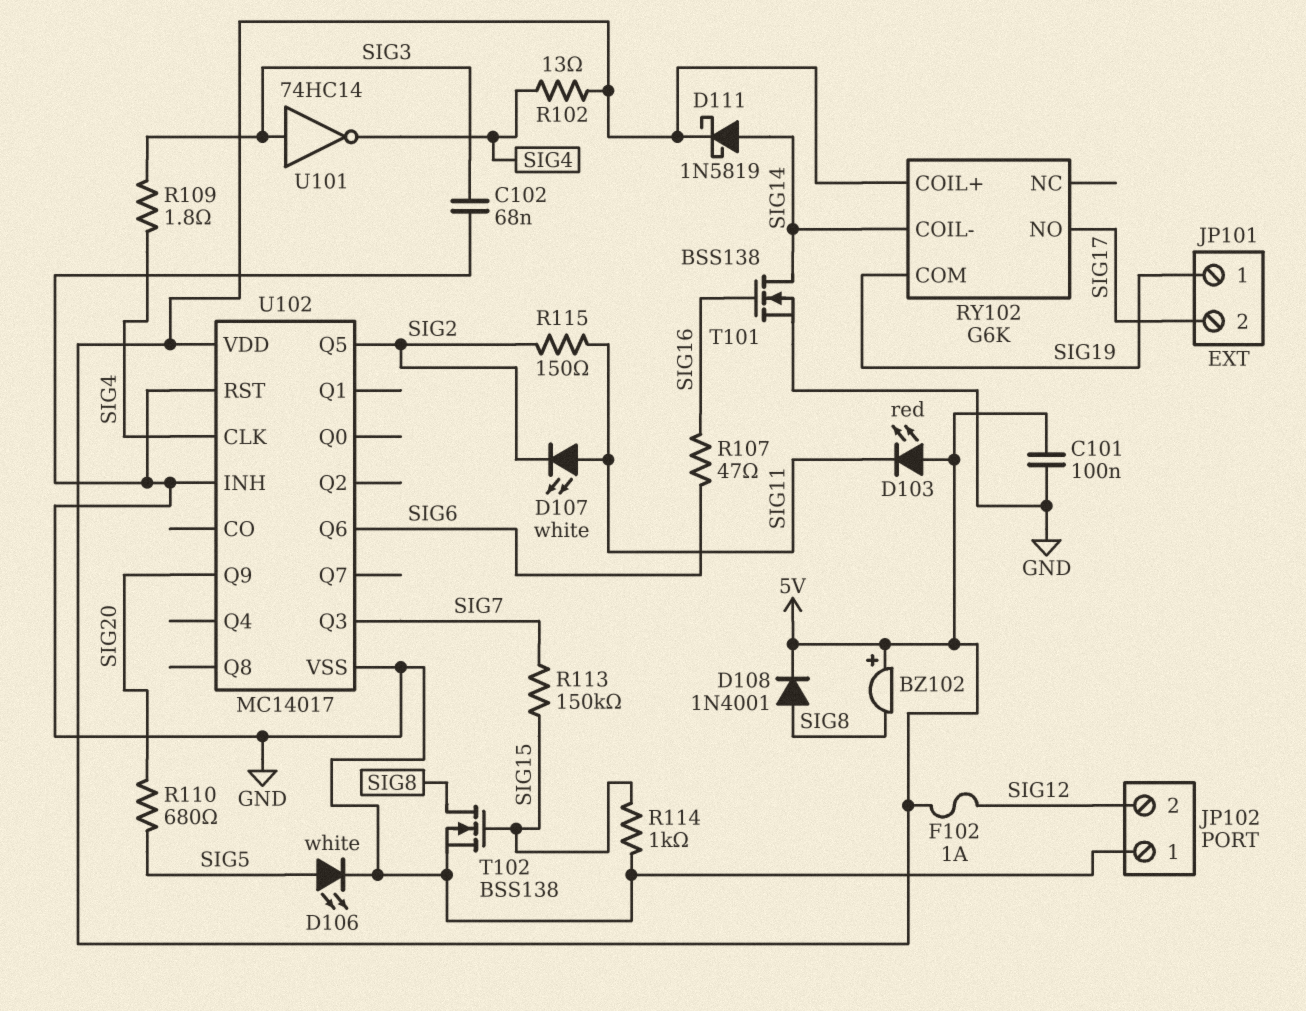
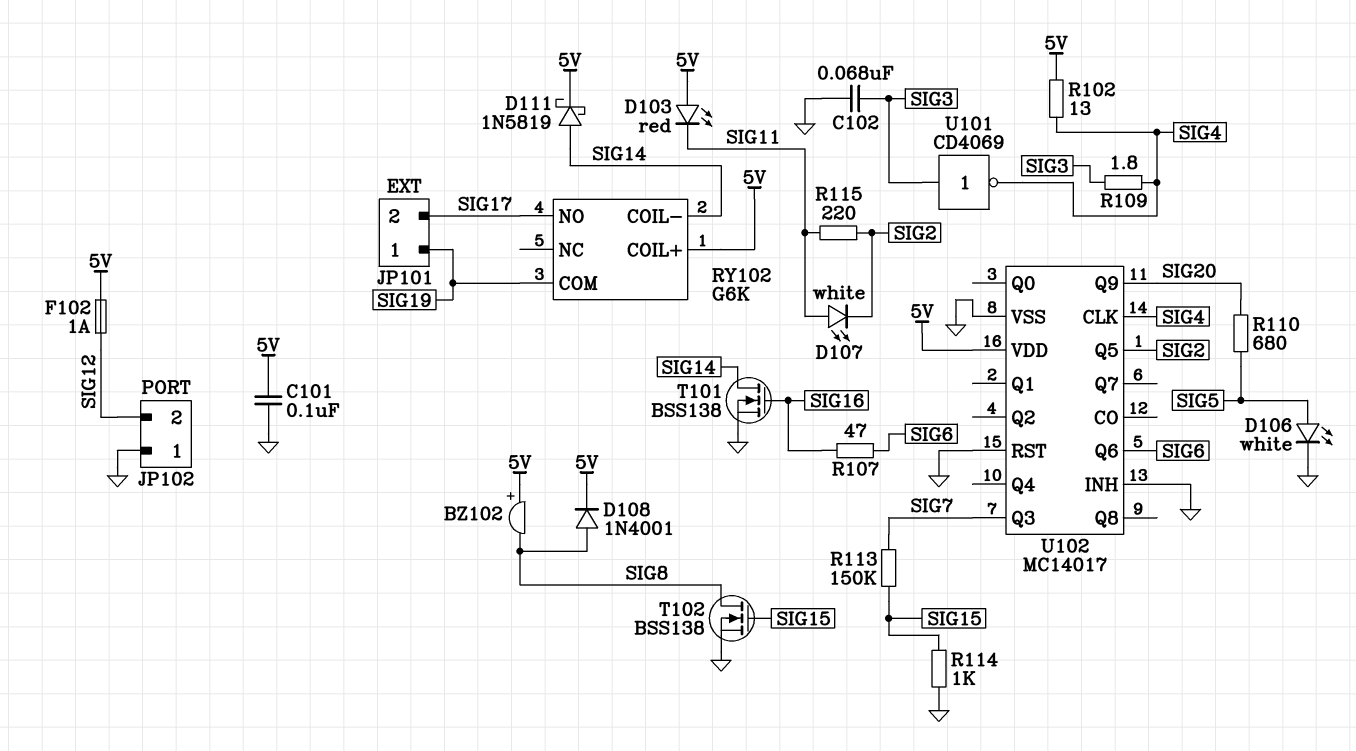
R115: 150 (SIG2, SIG11) -> 220 (SIG2, SIG11)
U101: NOT 74HC14 (in SIG3, out SIG4) -> NOT CD4069 (in SIG3, out SIG4)

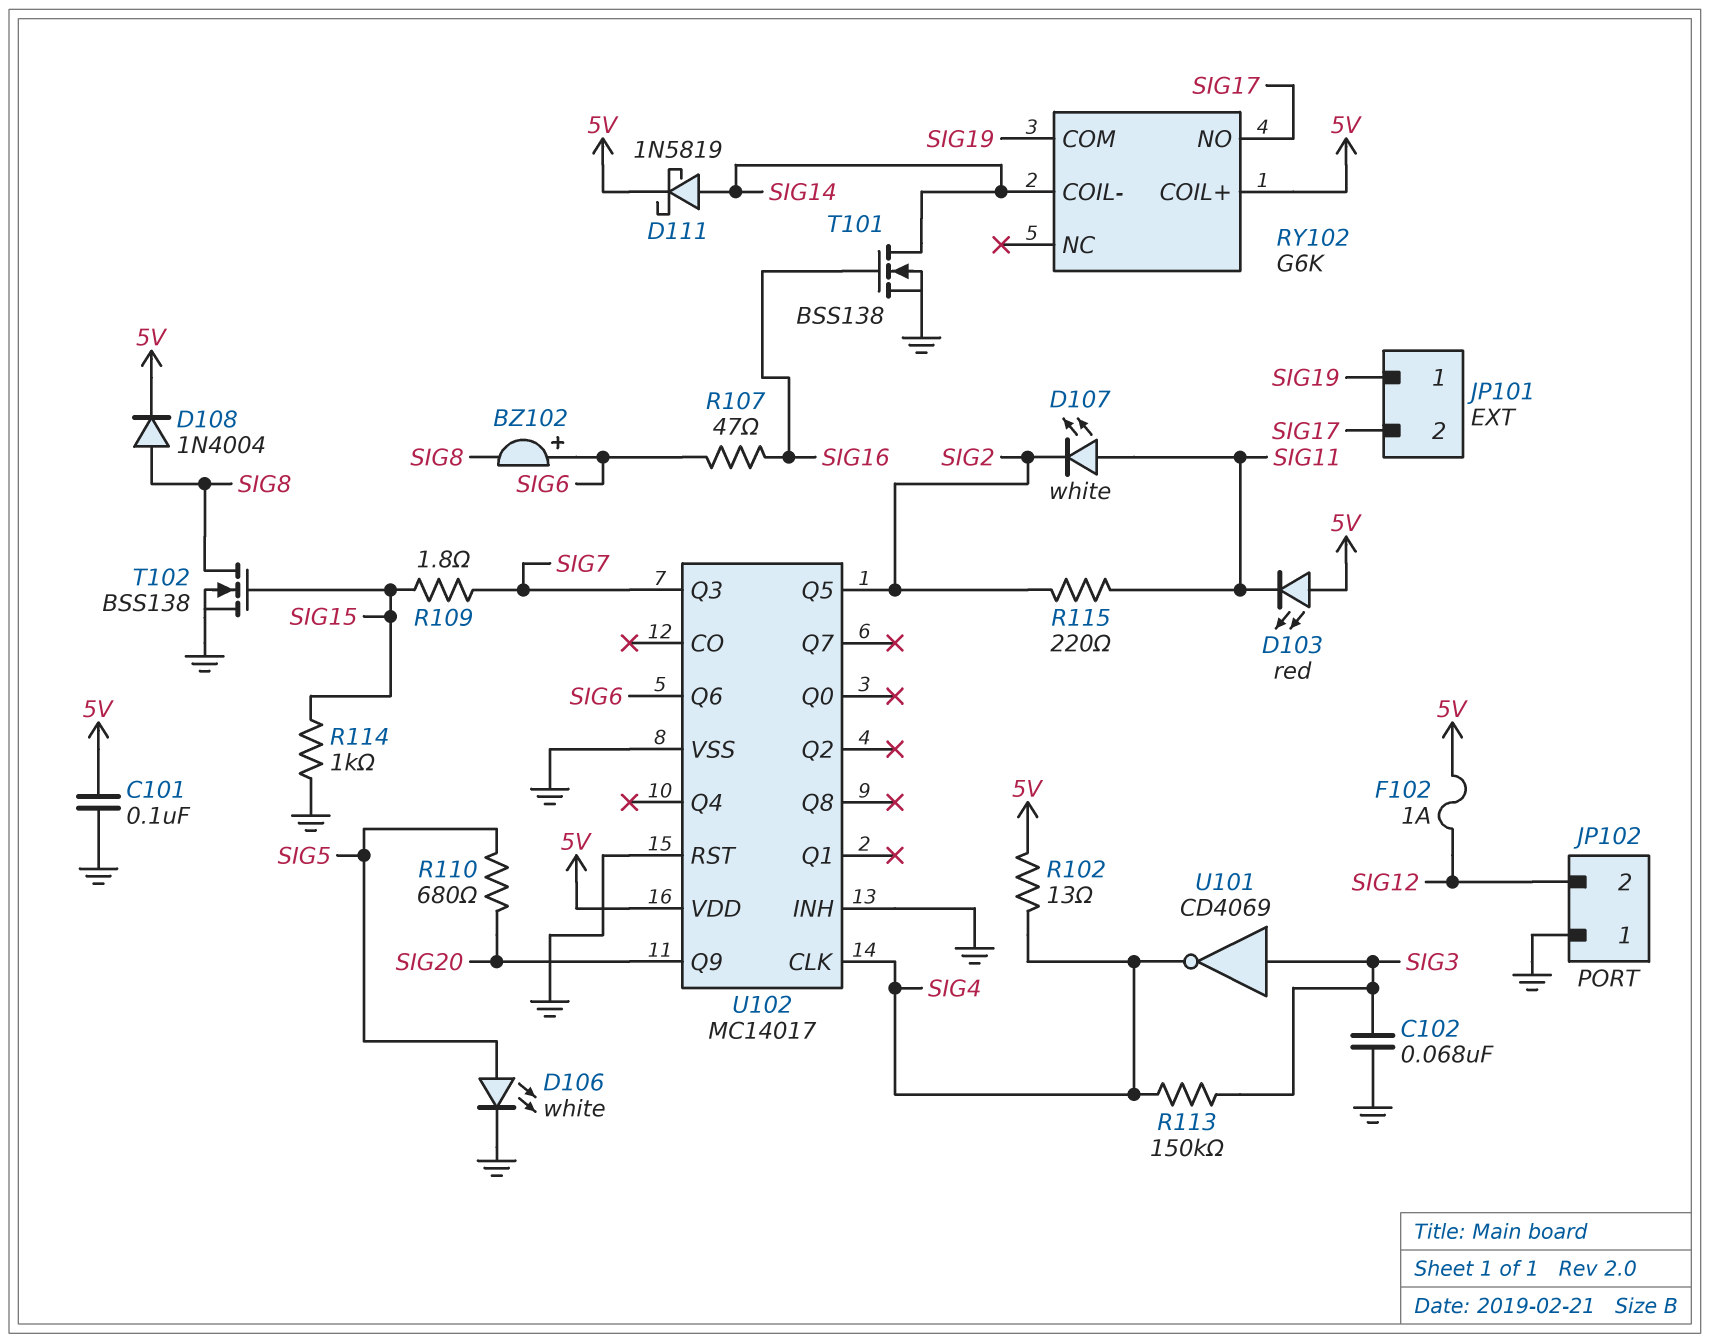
BZ102: buzzer (plus 5V, minus SIG8) -> buzzer (plus SIG6, minus SIG8)
D108: diode 1N4001 (A SIG8, K 5V) -> diode 1N4004 (A SIG8, K 5V)
R109: 1.8 (SIG3, SIG4) -> 1.8 (SIG7, SIG15)
R113: 150k (SIG7, SIG15) -> 150k (SIG3, SIG4)

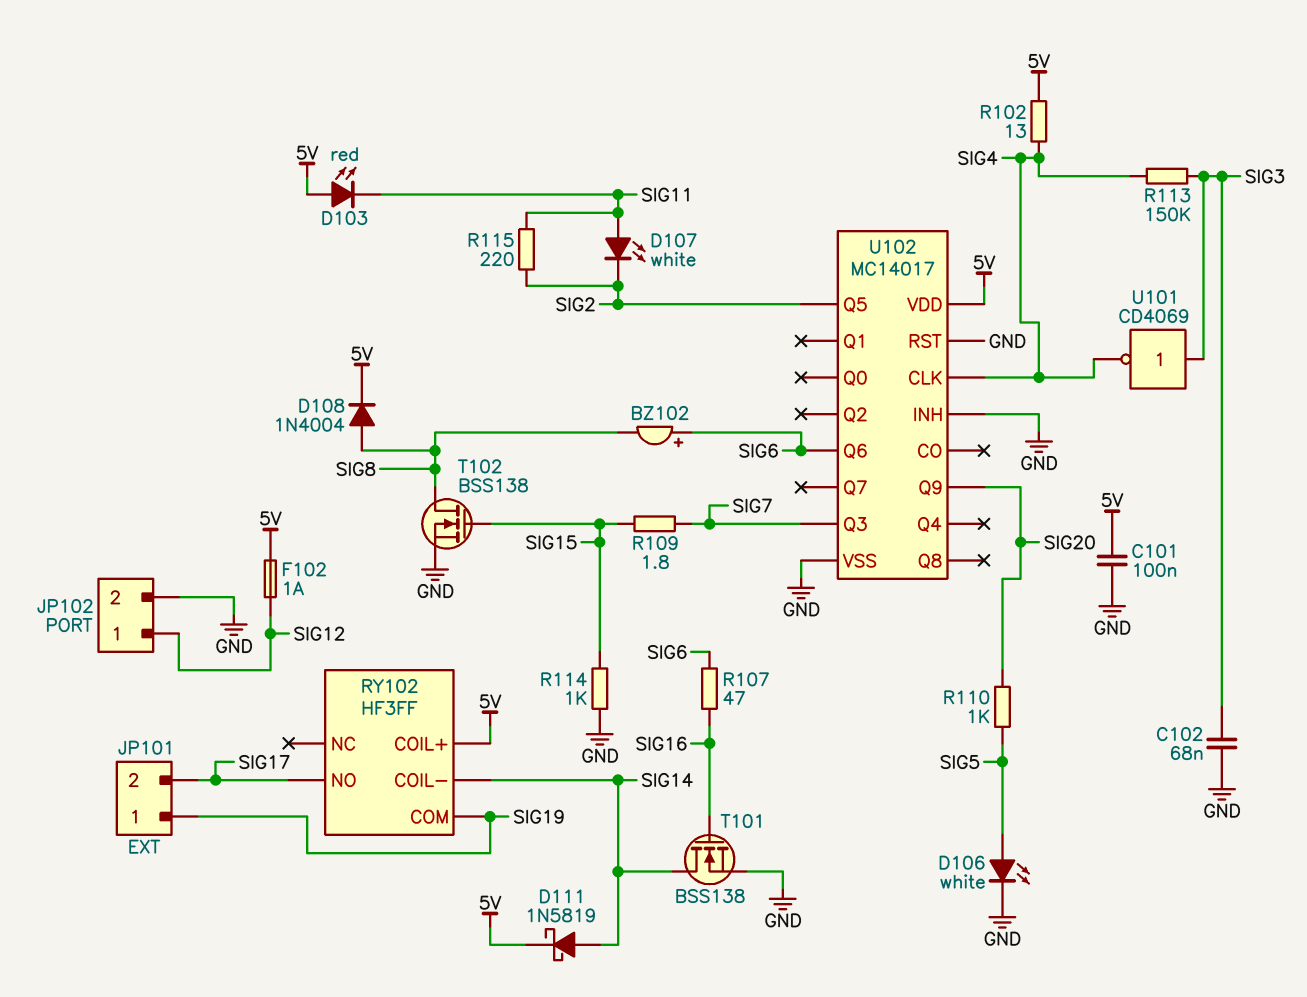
JP102 pin 1: GND -> SIG12
JP102 pin 2: SIG12 -> GND
R110: 680 (SIG5, SIG20) -> 1k (SIG5, SIG20)
RY102: G6K -> HF3FF

